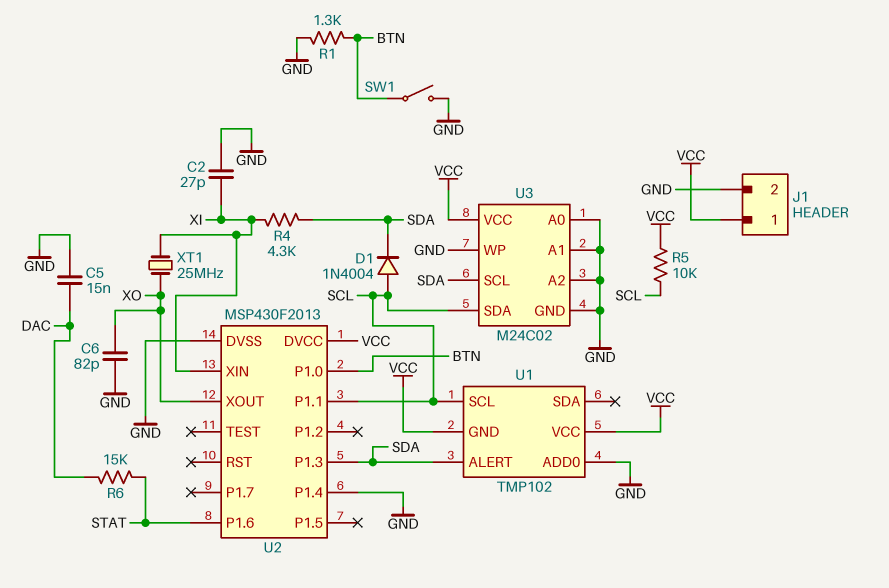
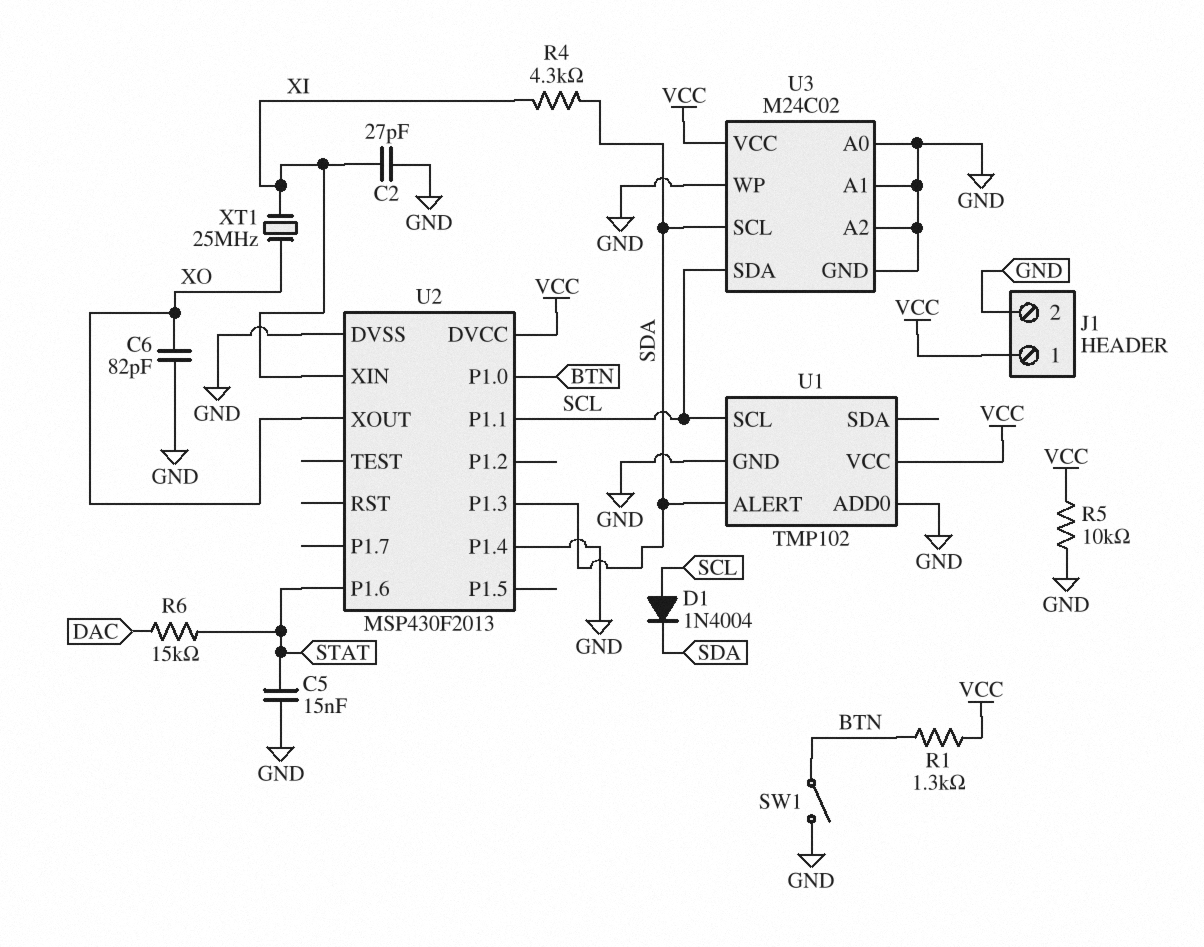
C5: 15nF (DAC, GND) -> 15nF (GND, STAT)
R1: 1.3k (BTN, GND) -> 1.3k (BTN, VCC)
R5: 10k (SCL, VCC) -> 10k (GND, VCC)
U1 pin GND: VCC -> GND

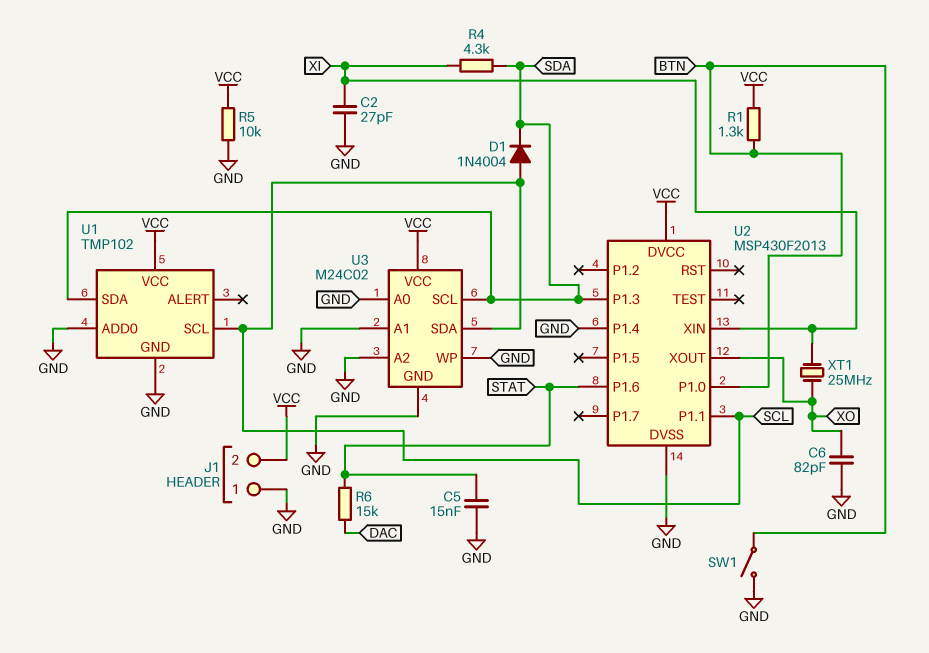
J1 pin 1: VCC -> GND
J1 pin 2: GND -> VCC
U1 pin ALERT: SDA -> none
U1 pin SDA: none -> SDA

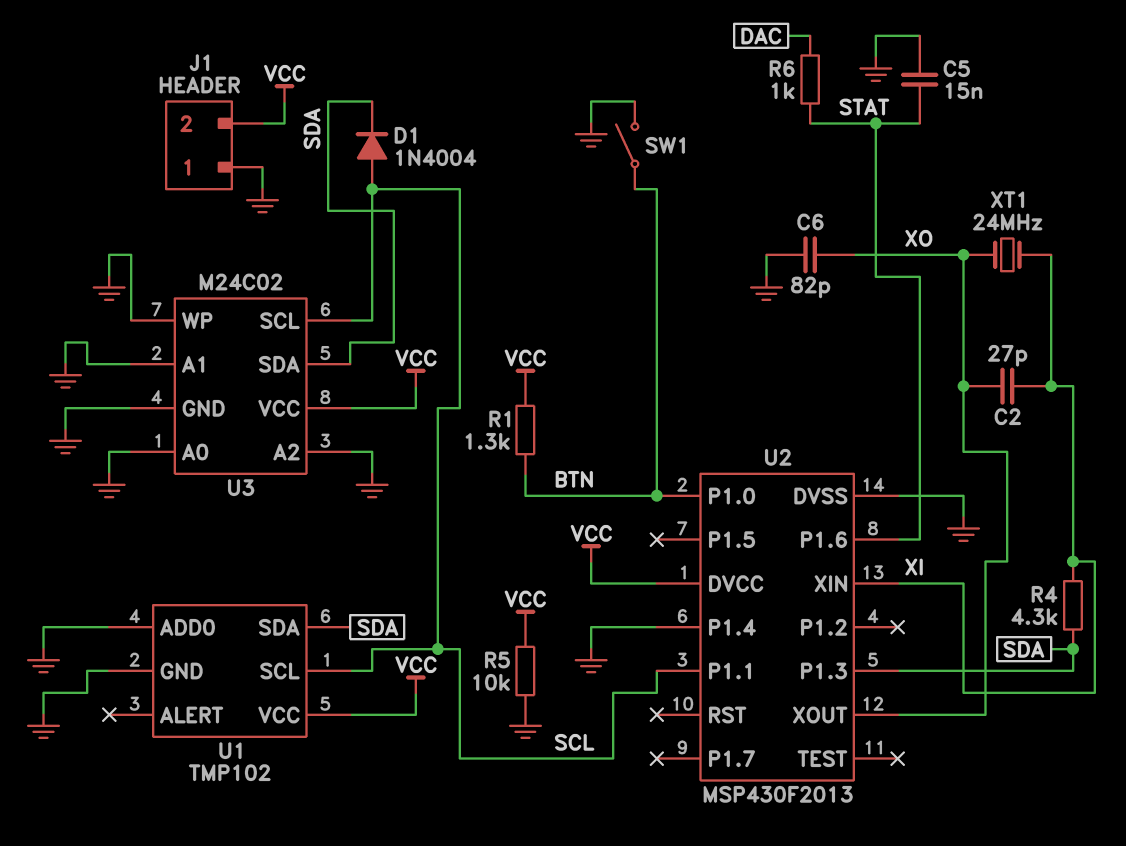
C2: 27pF (GND, XI) -> 27pF (XI, XO)
R6: 15k (DAC, STAT) -> 1k (DAC, STAT)
U3 pin SCL: SDA -> SCL
U3 pin SDA: SCL -> SDA
XT1: 25MHz (XI, XO) -> 24MHz (XI, XO)

